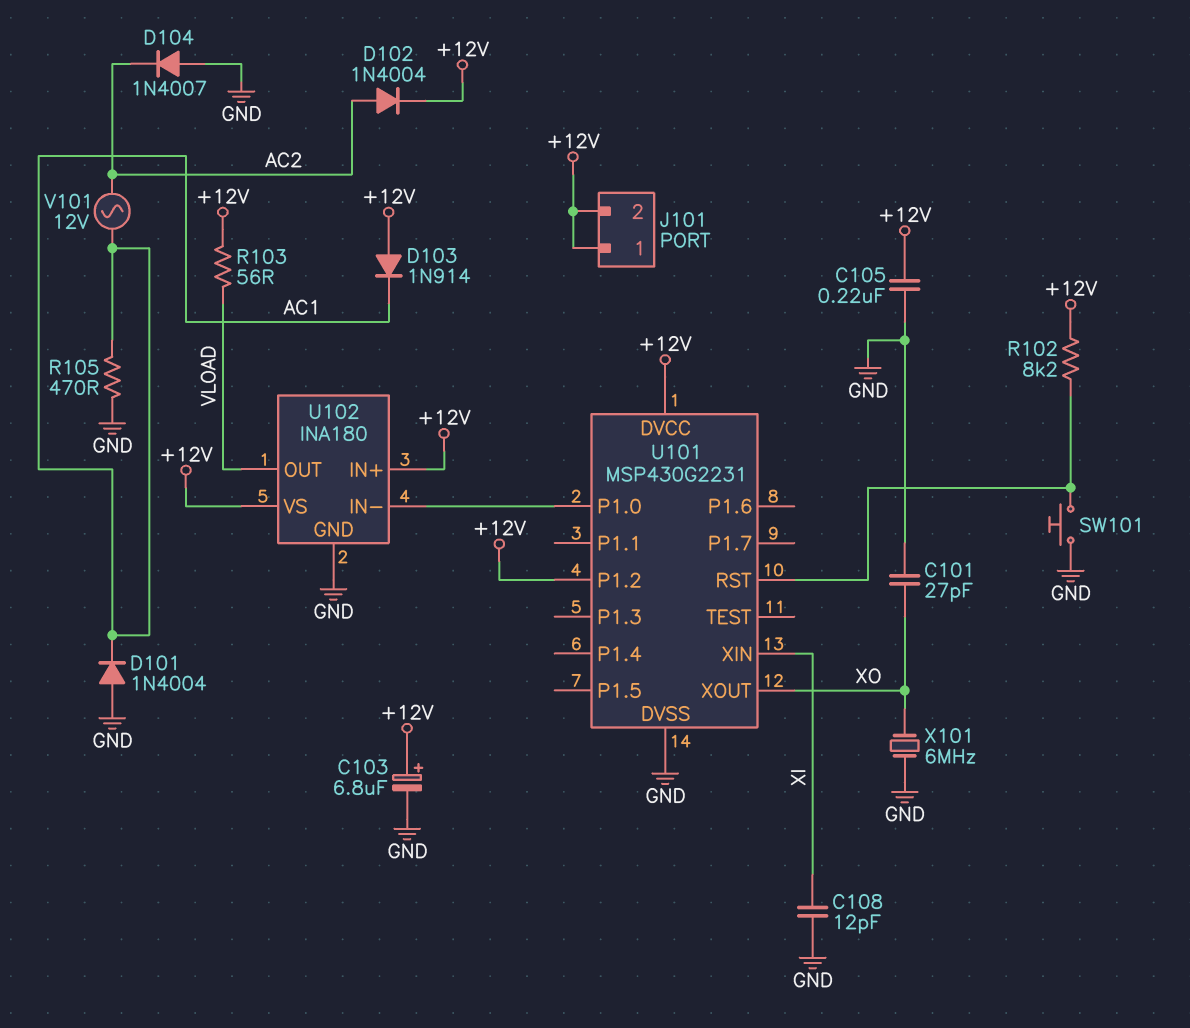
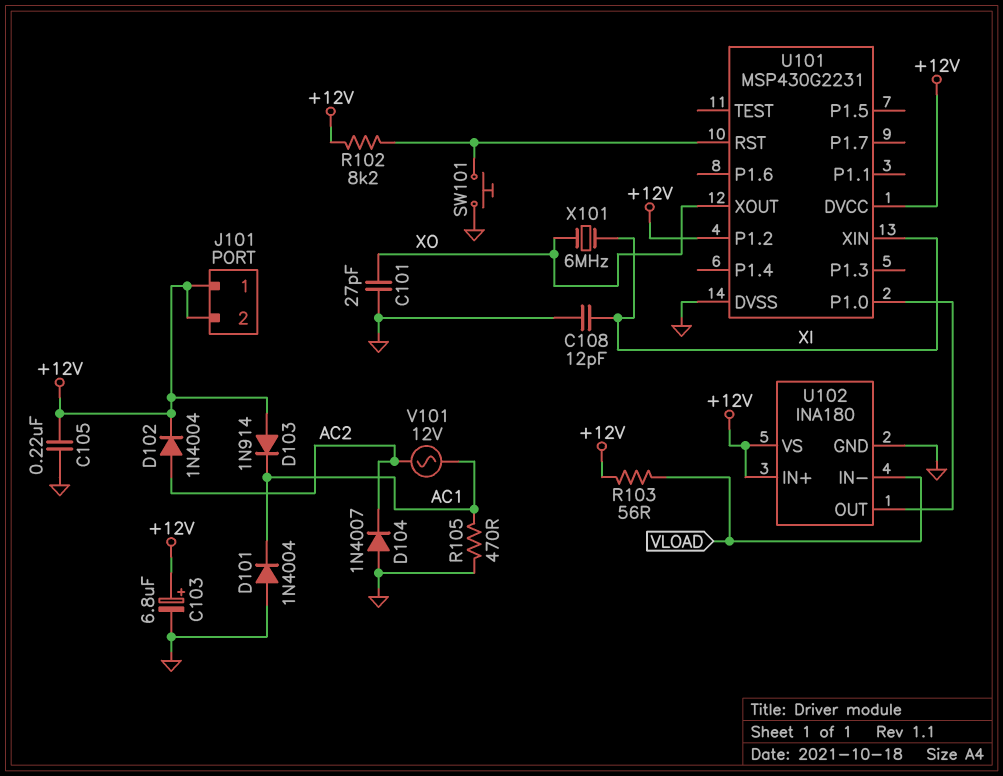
U102 pin IN-: U101/P1.0 -> VLOAD
U102 pin OUT: VLOAD -> U101/P1.0
X101: 6MHz (GND, XO) -> 6MHz (XI, XO)

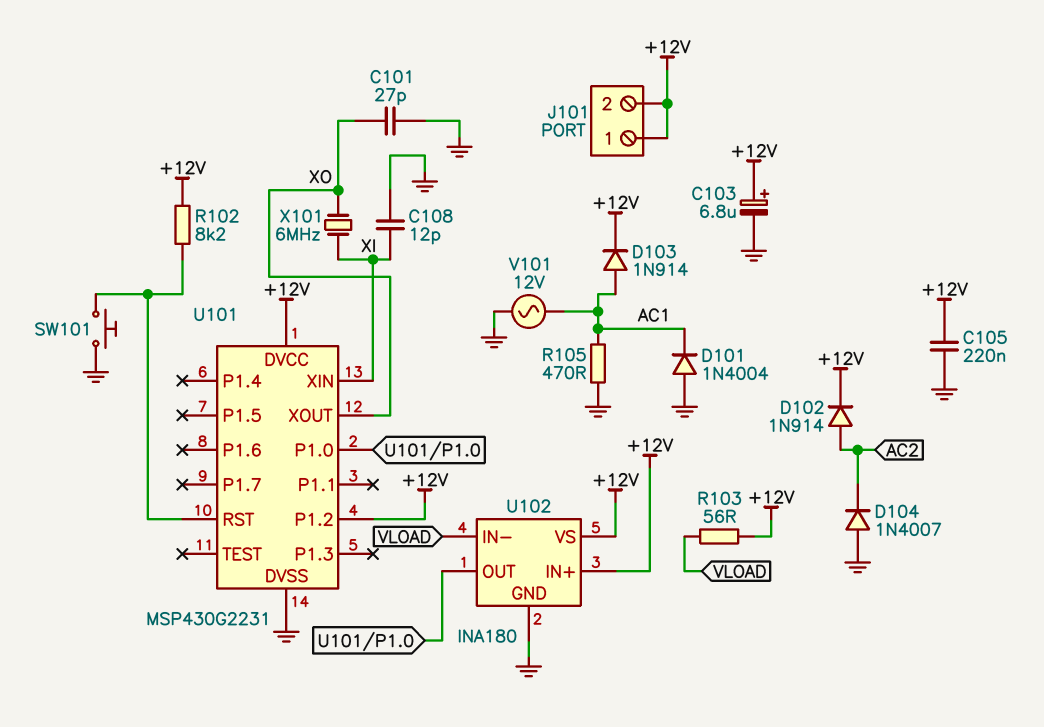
D102: diode 1N4004 (A AC2, K +12V) -> diode 1N914 (A AC2, K +12V)
D103: diode 1N914 (A +12V, K AC1) -> diode 1N914 (A AC1, K +12V)
V101: AC 12V (AC1, AC2) -> AC 12V (AC1, GND)

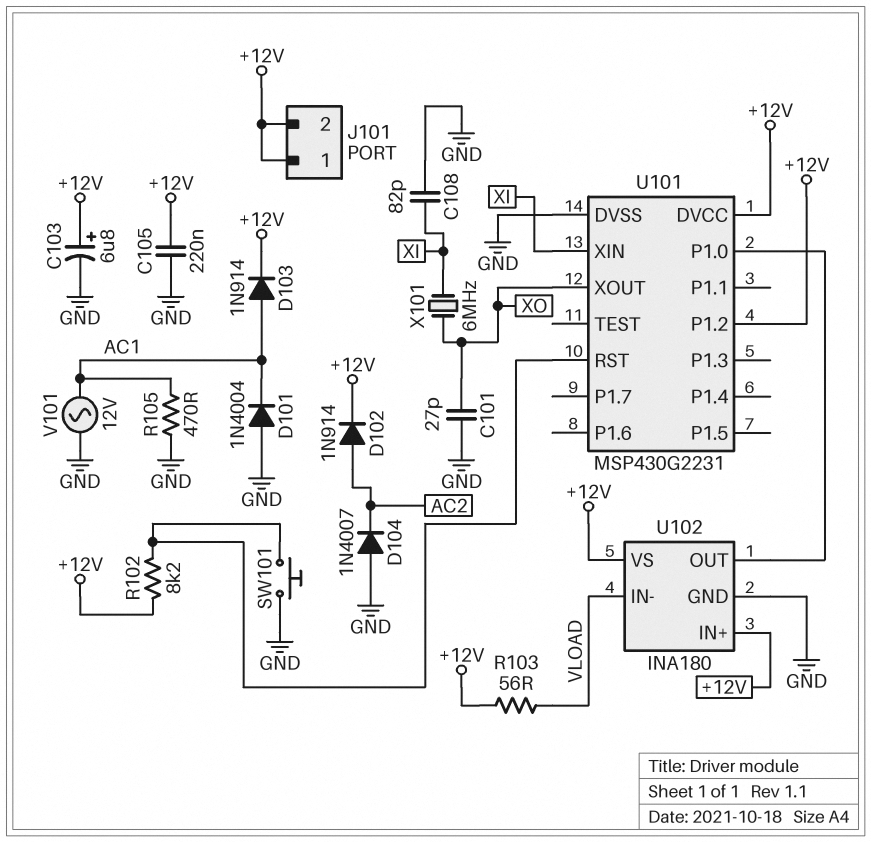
C108: 12pF (GND, XI) -> 82pF (GND, XI)

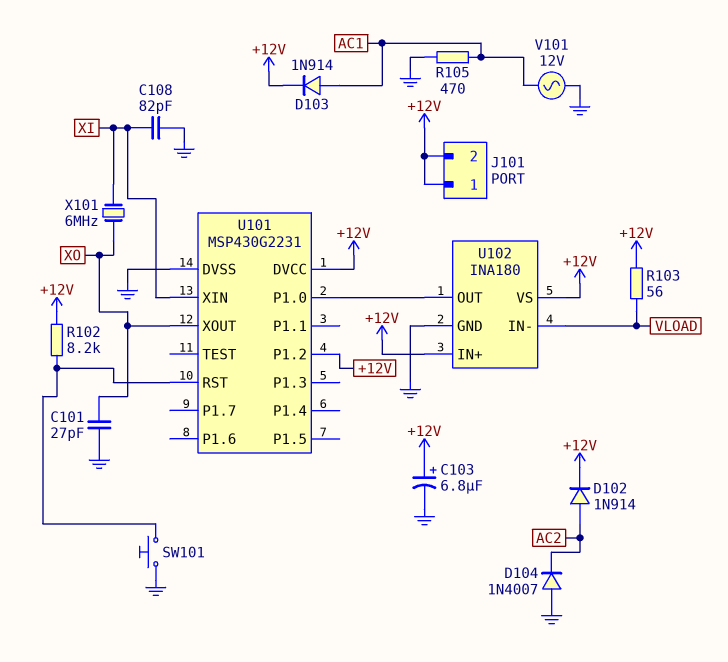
C105: 220nF (+12V, GND) -> none
D101: diode 1N4004 (A GND, K AC1) -> none

